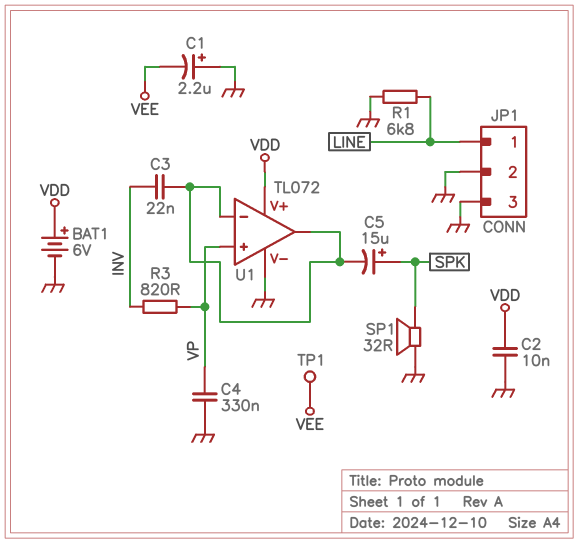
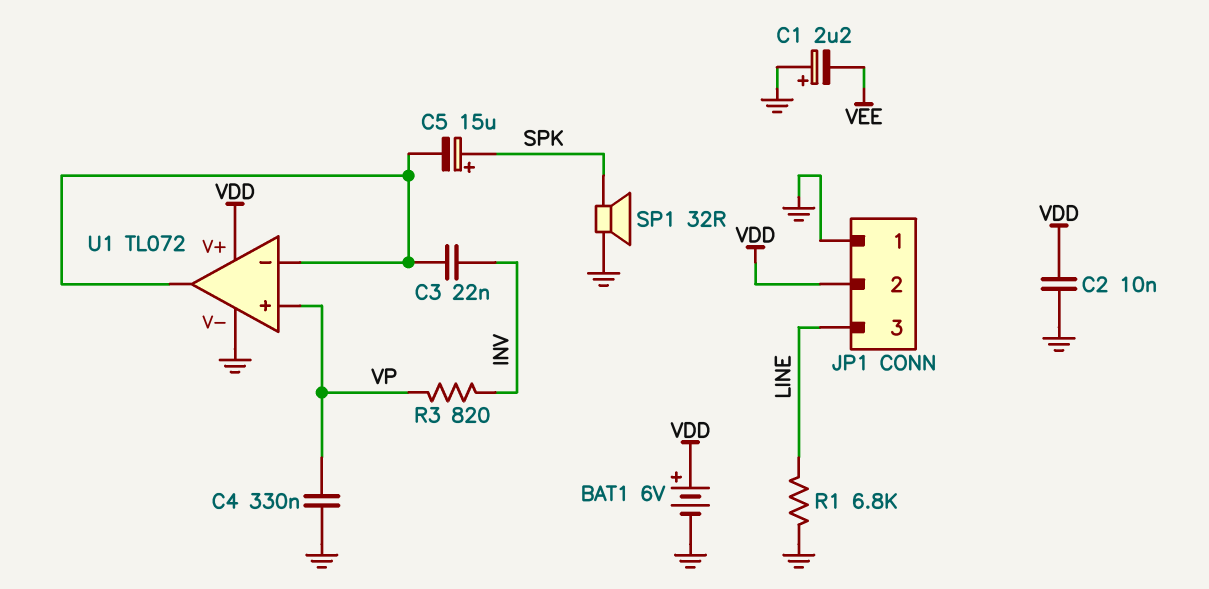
JP1 pin 1: LINE -> GND
JP1 pin 2: GND -> VDD
JP1 pin 3: GND -> LINE
TP1: test point (VEE) -> none

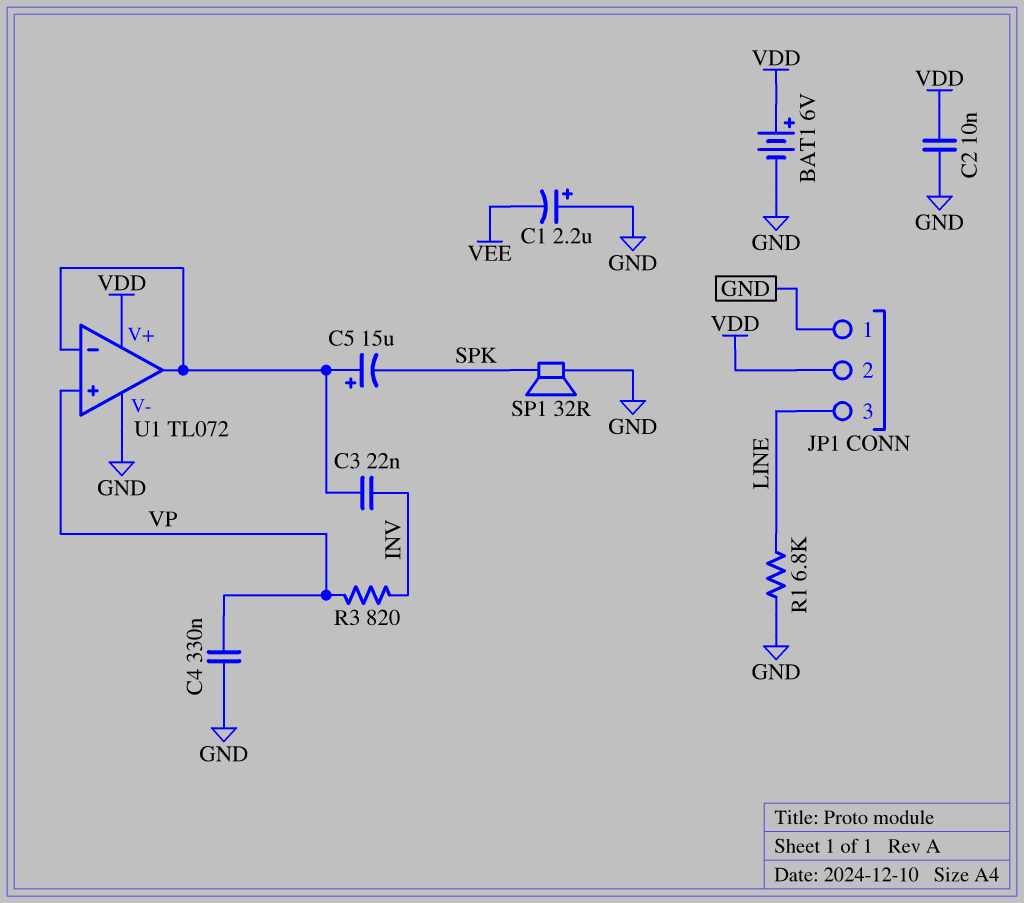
C5: 15uF (plus SPK, minus U1/in-) -> 15uF (plus U1/in-, minus SPK)

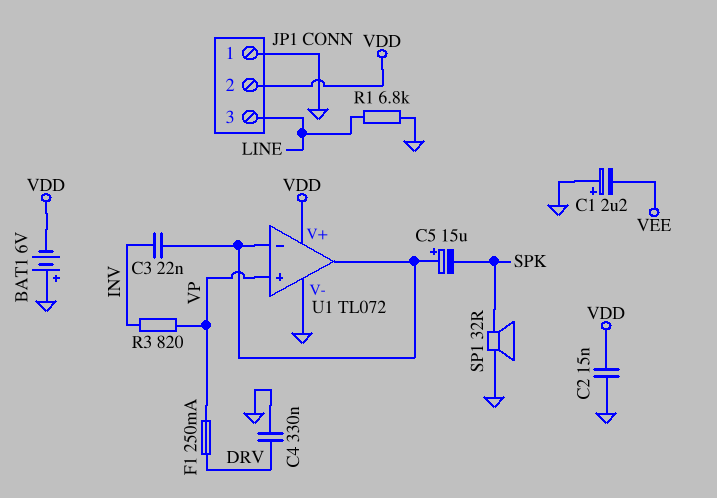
BAT1: 6V (plus VDD, minus GND) -> 6V (plus GND, minus VDD)
C2: 10nF (GND, VDD) -> 15nF (GND, VDD)
C4: 330nF (GND, VP) -> 330nF (DRV, GND)
F1: none -> 250mA (DRV, VP)

